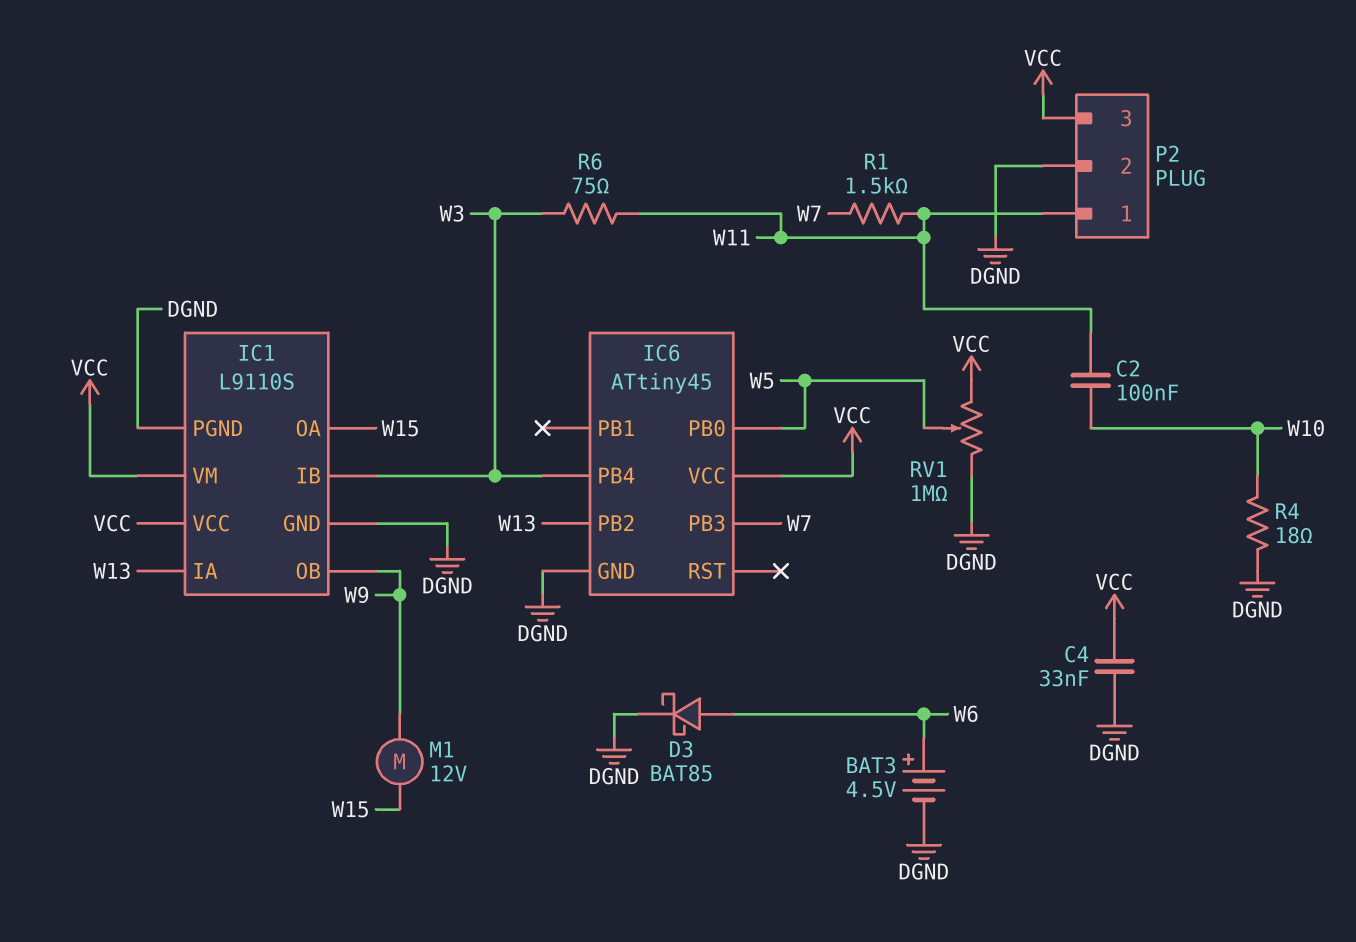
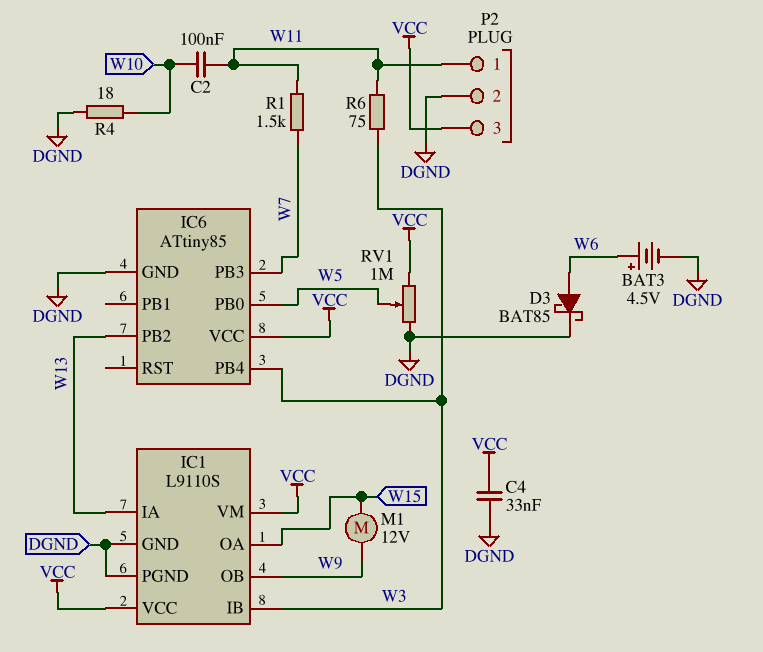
IC6: ATtiny45 -> ATtiny85

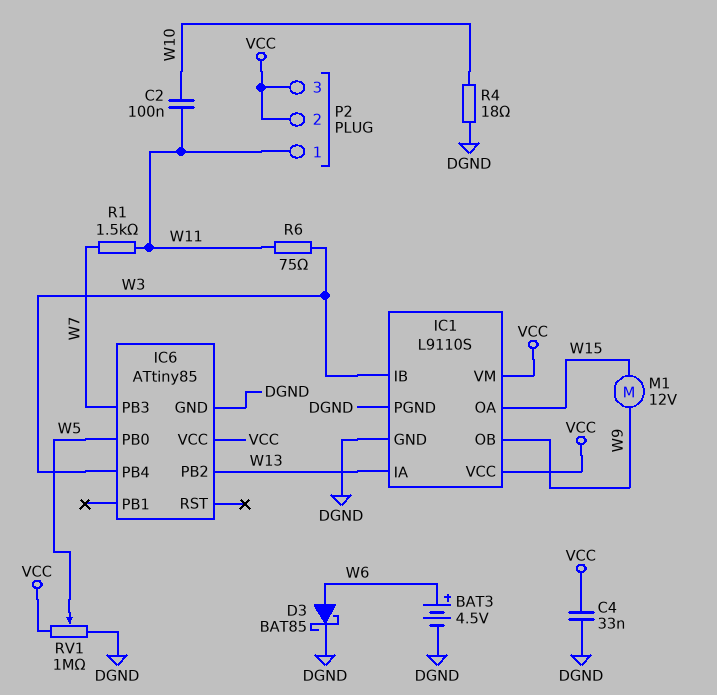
P2 pin 2: DGND -> VCC

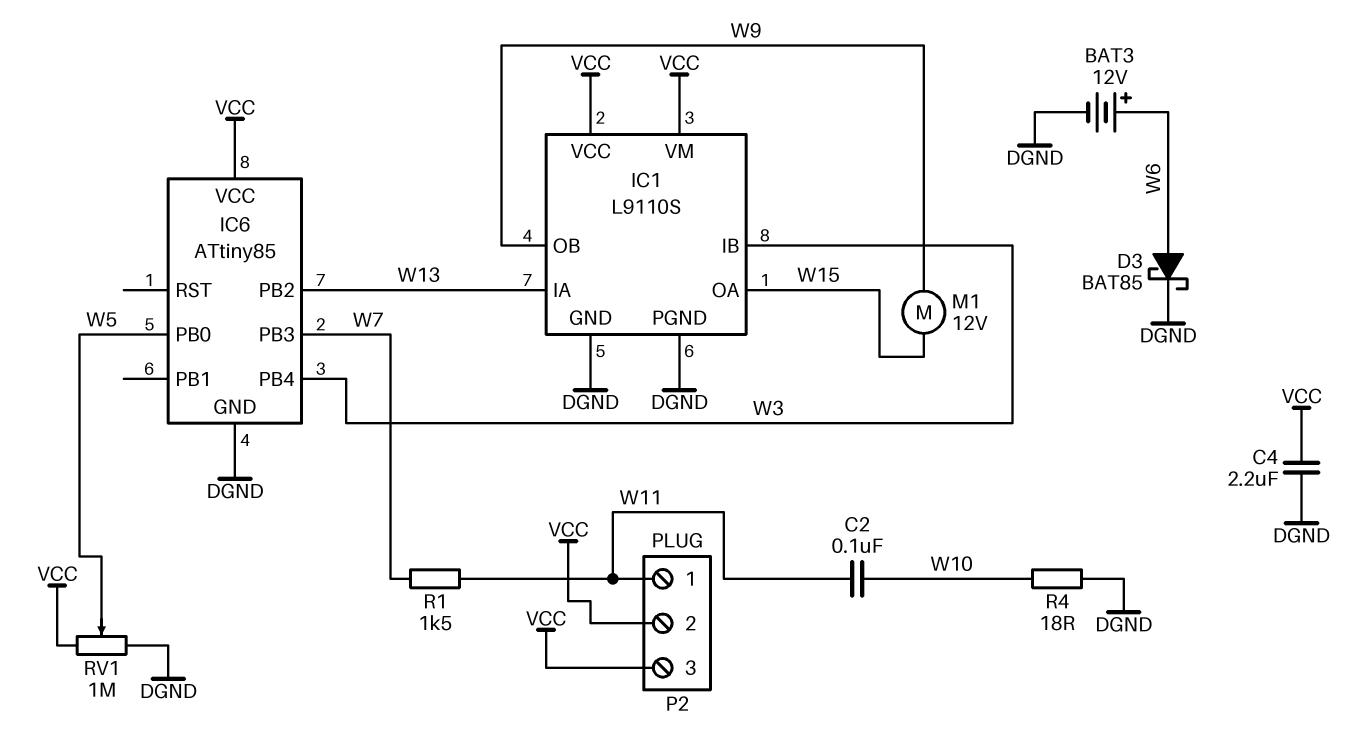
BAT3: 4.5V (plus W6, minus DGND) -> 12V (plus W6, minus DGND)
C4: 33nF (DGND, VCC) -> 2.2uF (DGND, VCC)
R6: 75 (W3, W11) -> none

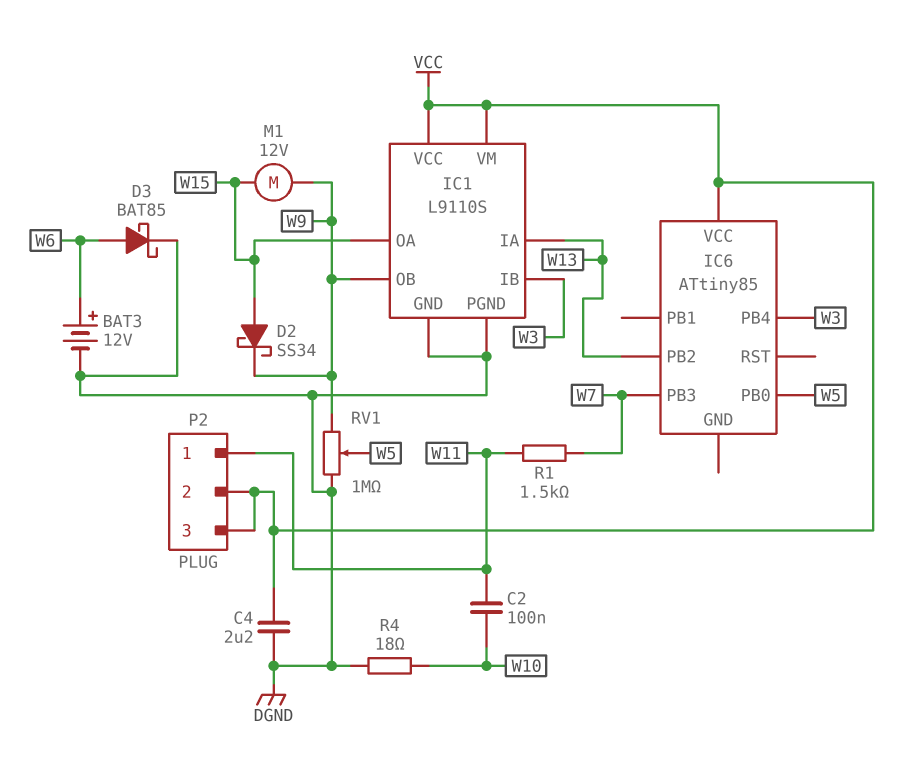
D2: none -> schottky SS34 (A W15, K W9)
IC6 pin GND: DGND -> none
RV1: 1M (DGND, VCC, wiper W5) -> 1M (DGND, W9, wiper W5)

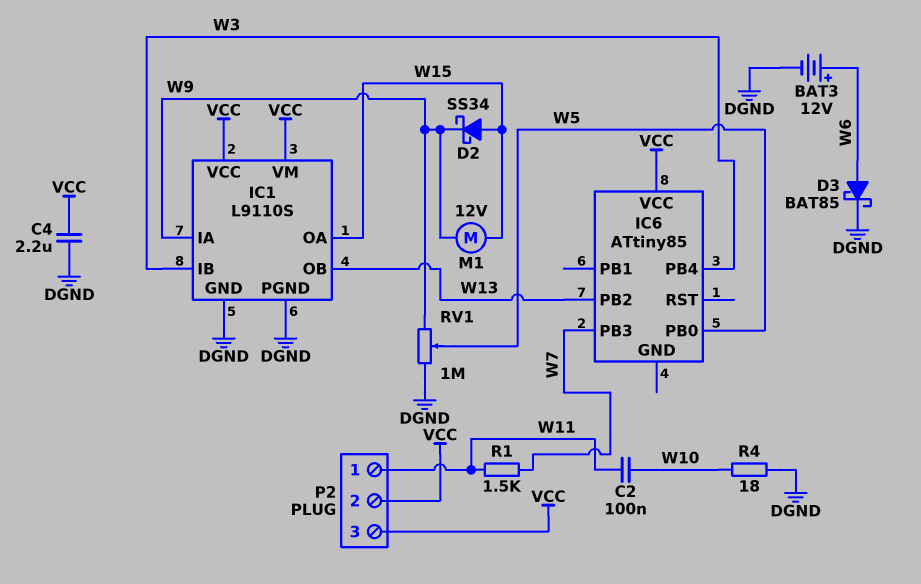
IC1 pin IA: W13 -> W9
IC1 pin OB: W9 -> W13

